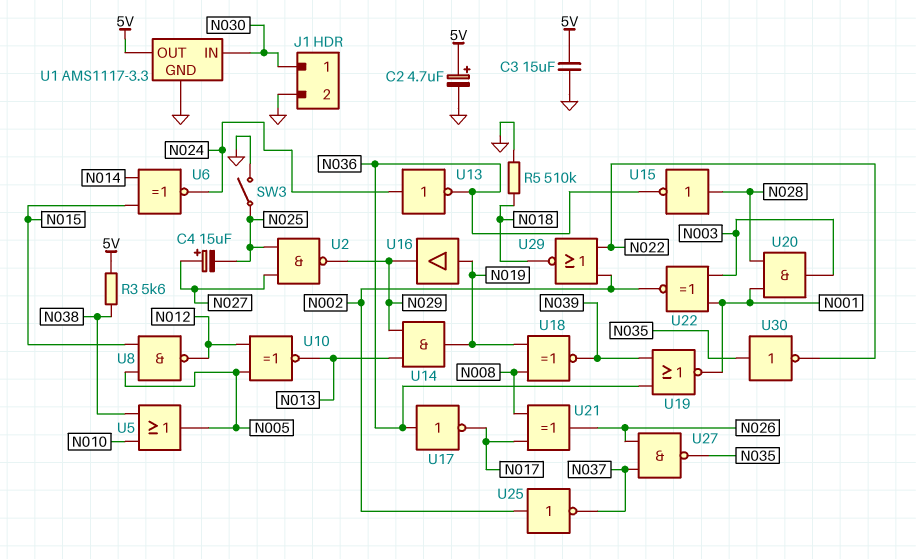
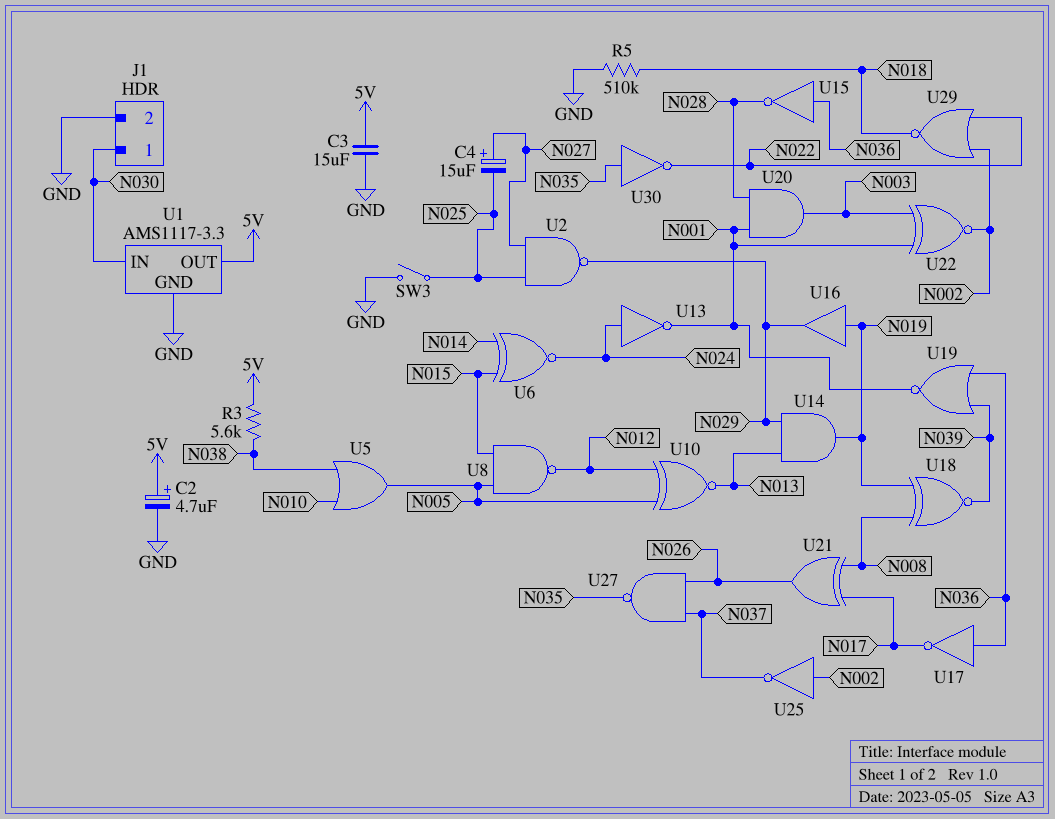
U13: NOT (in N024, out N036) -> NOT (in N024, out N001)
U15: NOT (in N028, out N036) -> NOT (in N036, out N028)

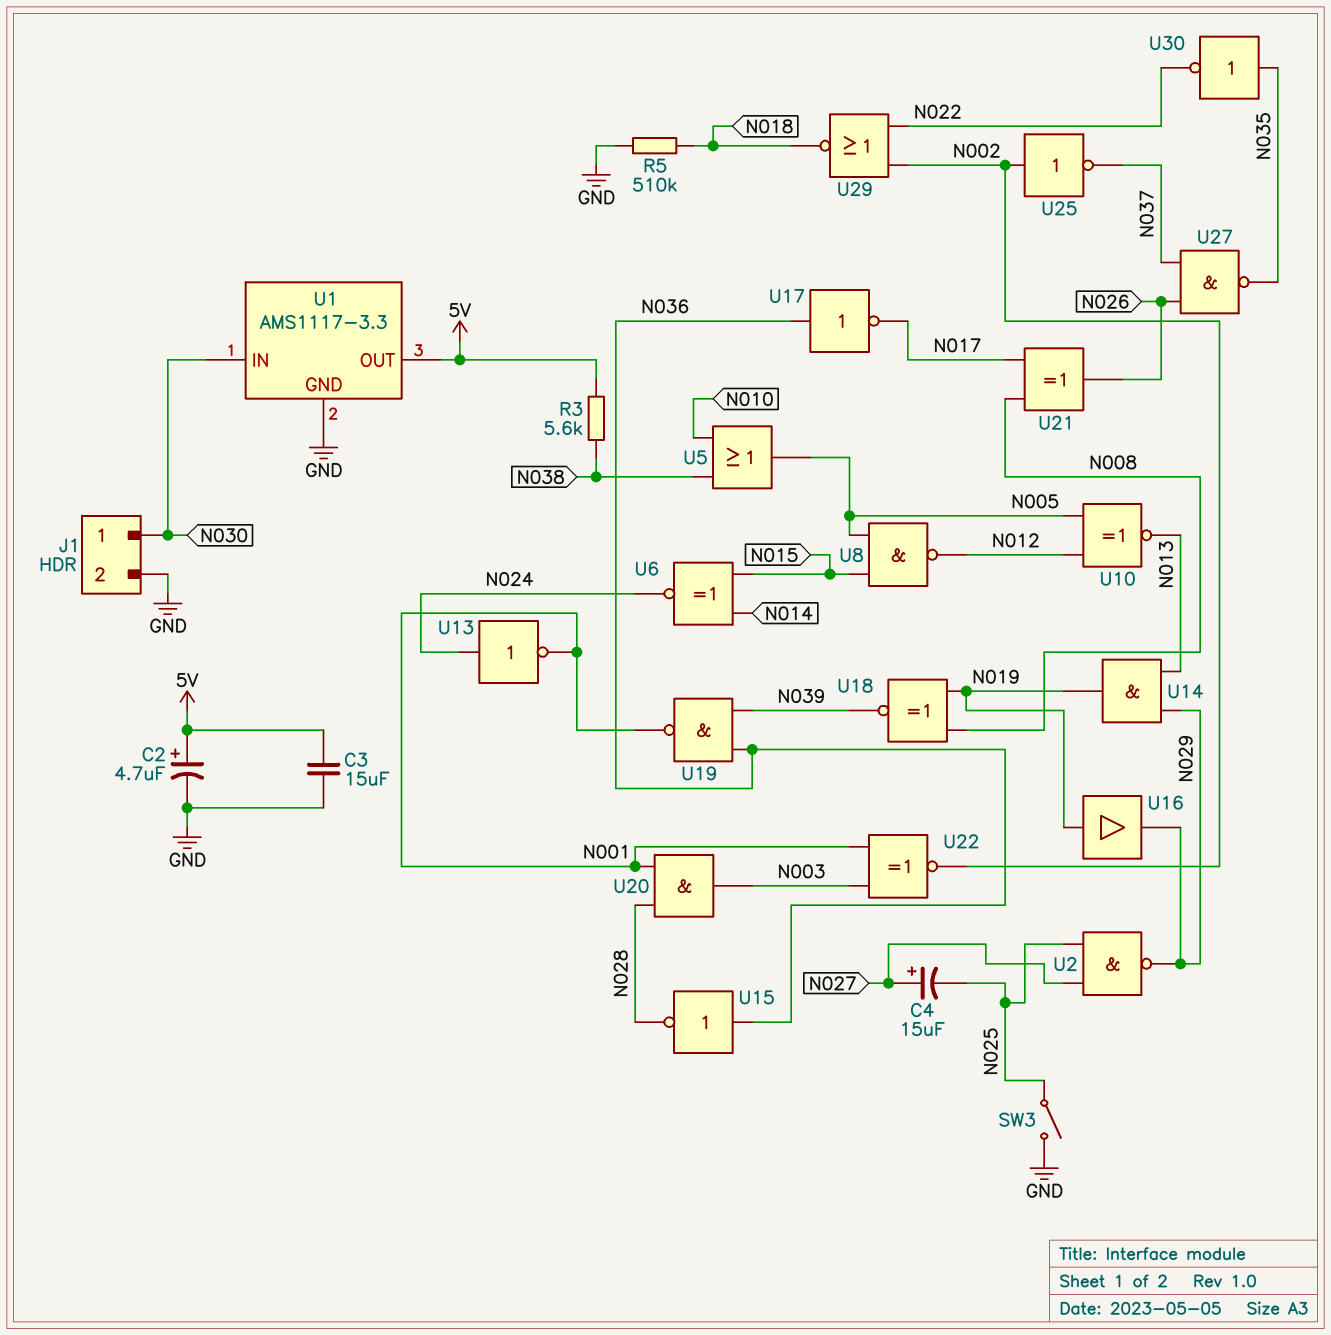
U19: NOR (in N036, in N039, out N001) -> NAND (in N036, in N039, out N001)

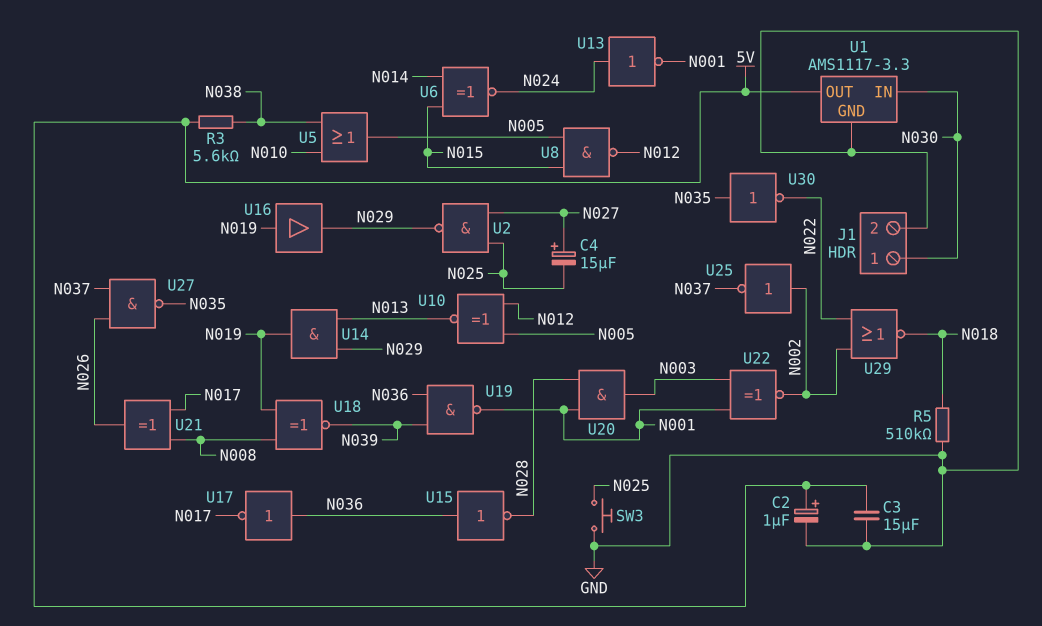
C2: 4.7uF (plus 5V, minus GND) -> 1uF (plus 5V, minus GND)
SW3: switch (GND, N025) -> button (GND, N025)

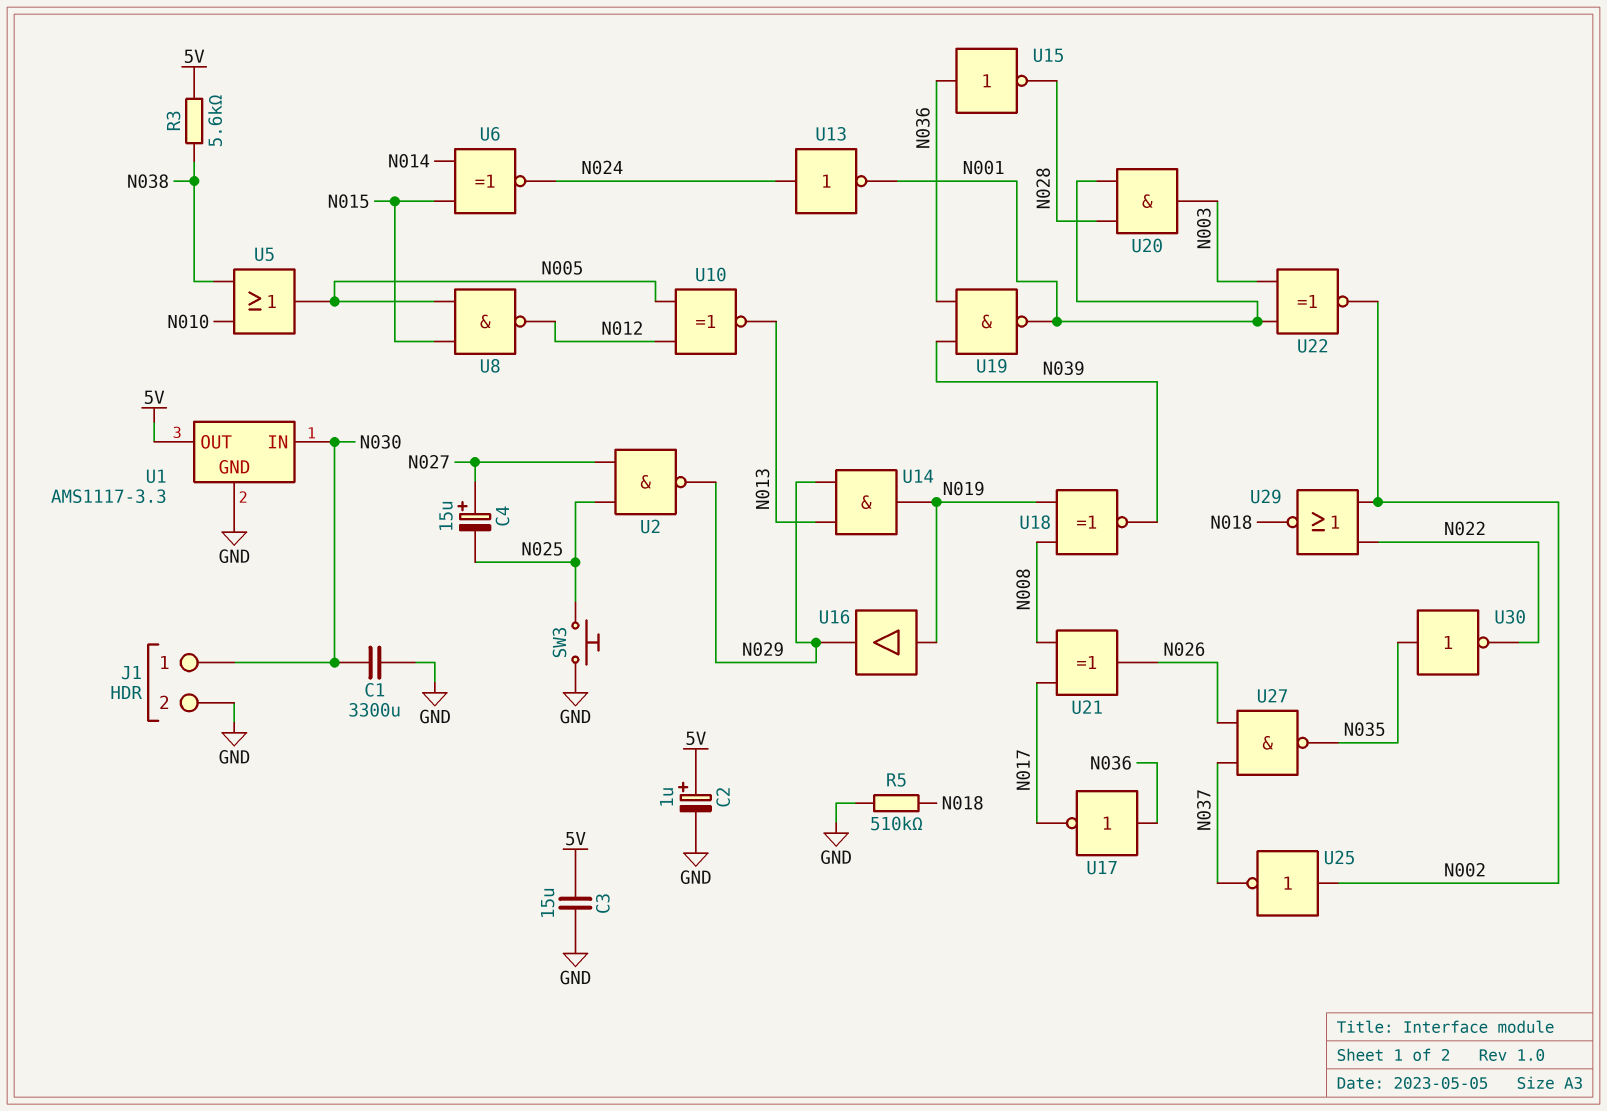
C1: none -> 3300uF (GND, N030)

